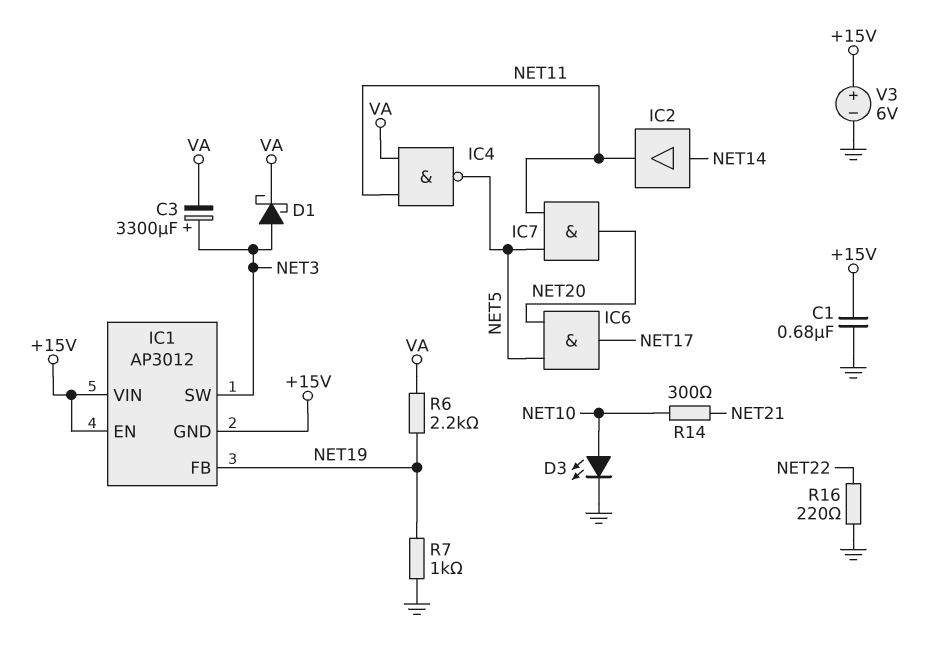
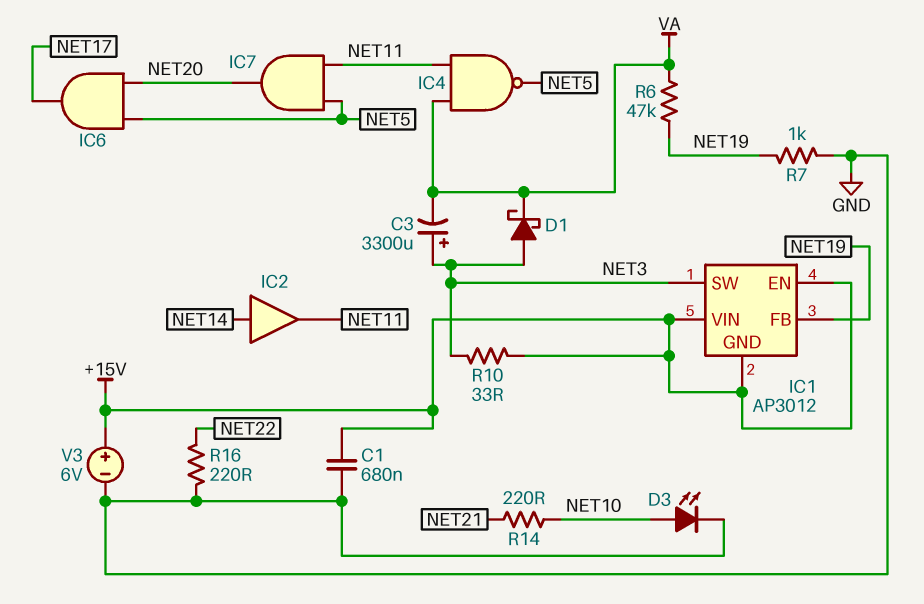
R6: 2.2k (NET19, VA) -> 47k (NET19, VA)
R10: none -> 33 (+15V, NET3)
R14: 300 (NET10, NET21) -> 220 (NET10, NET21)

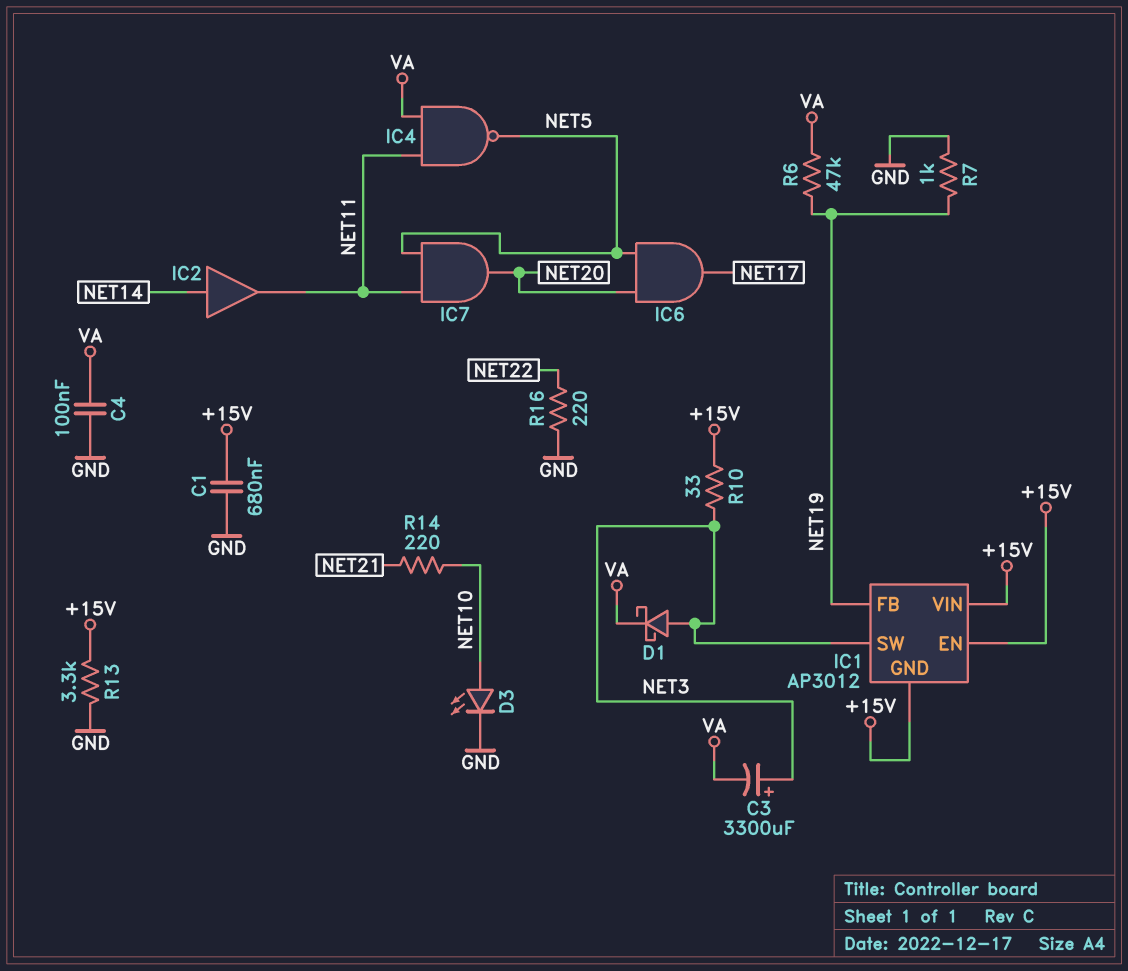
C4: none -> 100nF (GND, VA)
R13: none -> 3.3k (+15V, GND)
V3: 6V (plus +15V, minus GND) -> none

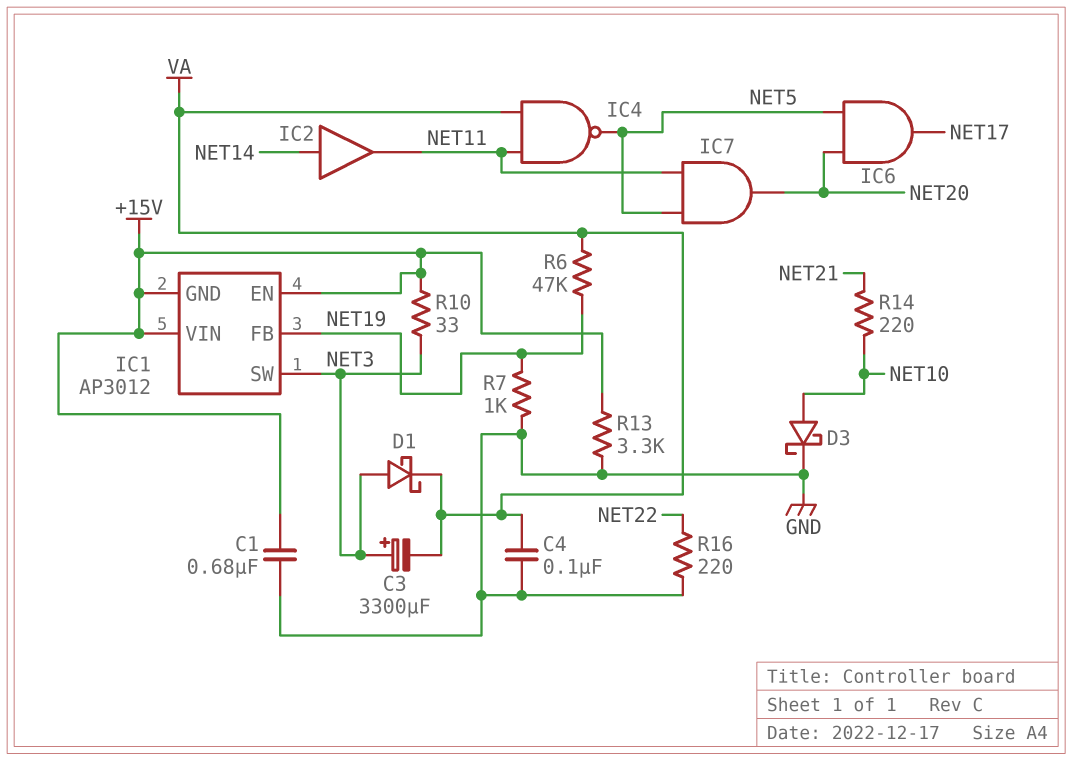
D3: LED (A NET10, K GND) -> schottky (A NET10, K GND)

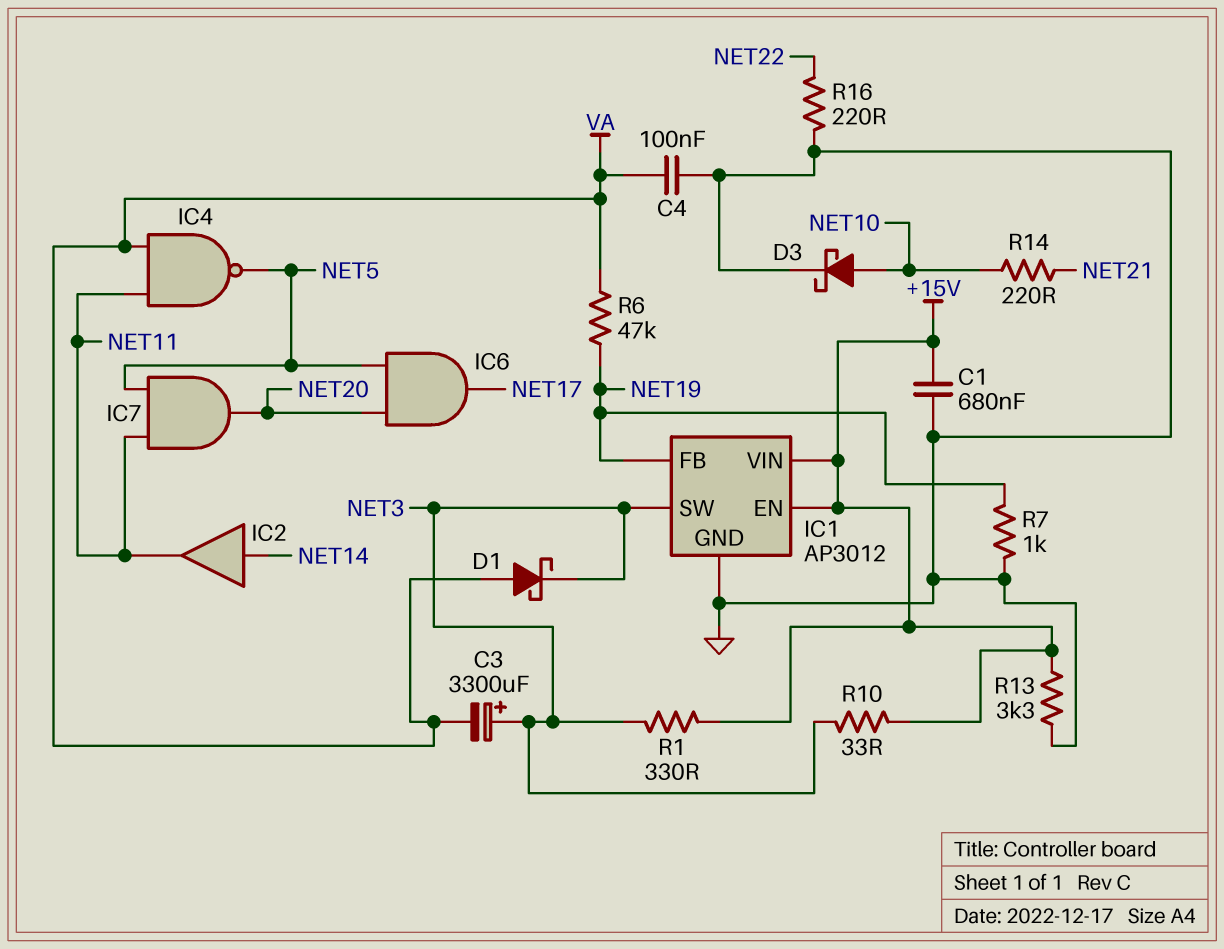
D1: schottky (A NET3, K VA) -> schottky (A VA, K NET3)
IC1 pin GND: +15V -> GND
R1: none -> 330 (+15V, NET3)

